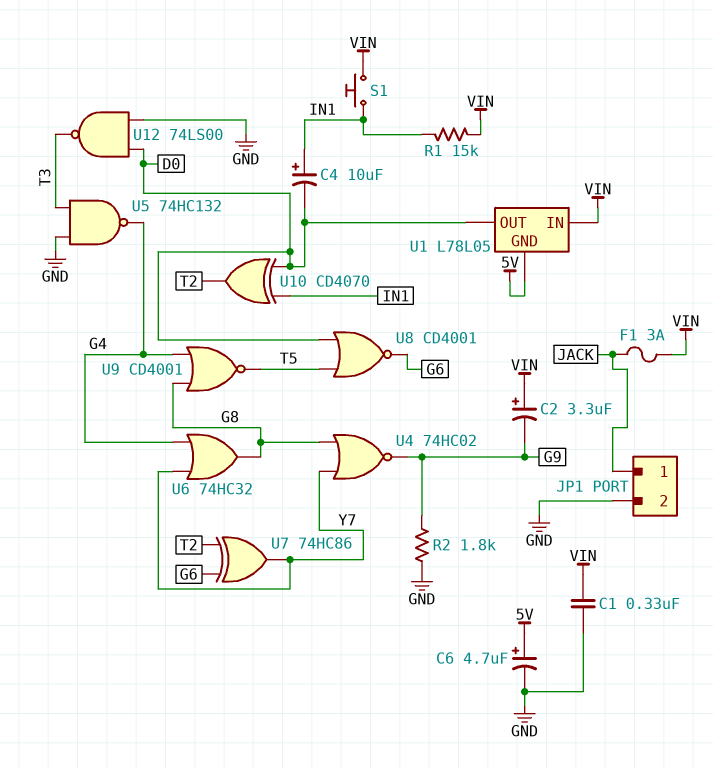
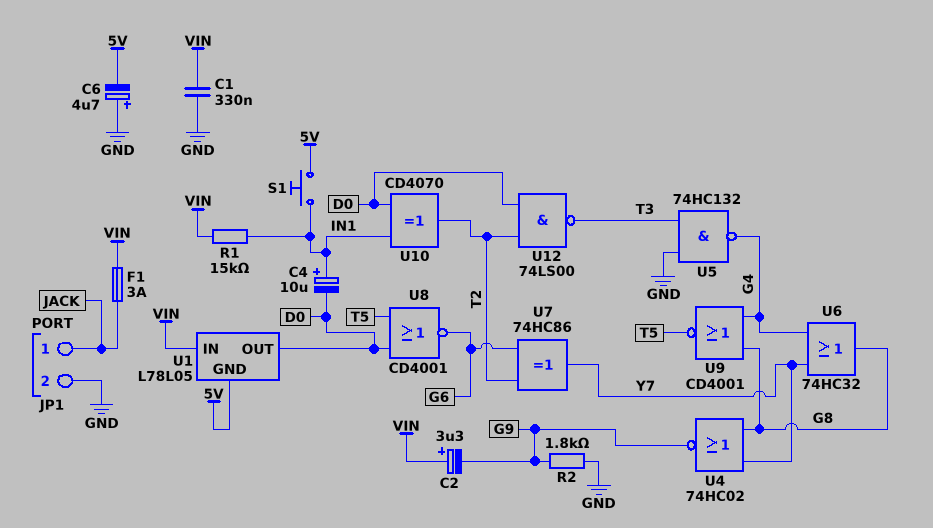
C6: 4.7uF (plus 5V, minus GND) -> 4.7uF (plus GND, minus 5V)
S1: button (IN1, VIN) -> button (5V, IN1)
U12: NAND 74LS00 (in D0, in GND, out T3) -> NAND 74LS00 (in D0, in T2, out T3)

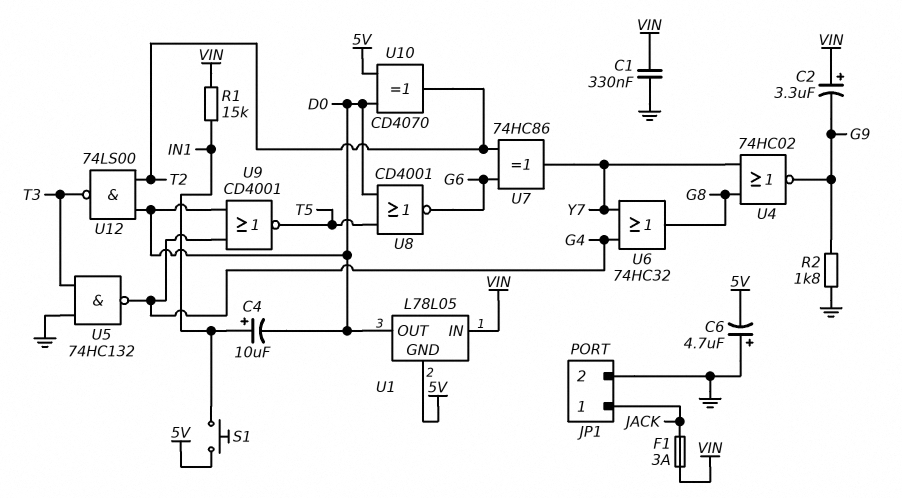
U9: NOR CD4001 (in G4, in G8, out T5) -> NOR CD4001 (in D0, in G4, out T5)
U10: XOR CD4070 (in D0, in IN1, out T2) -> XOR CD4070 (in 5V, in D0, out T2)

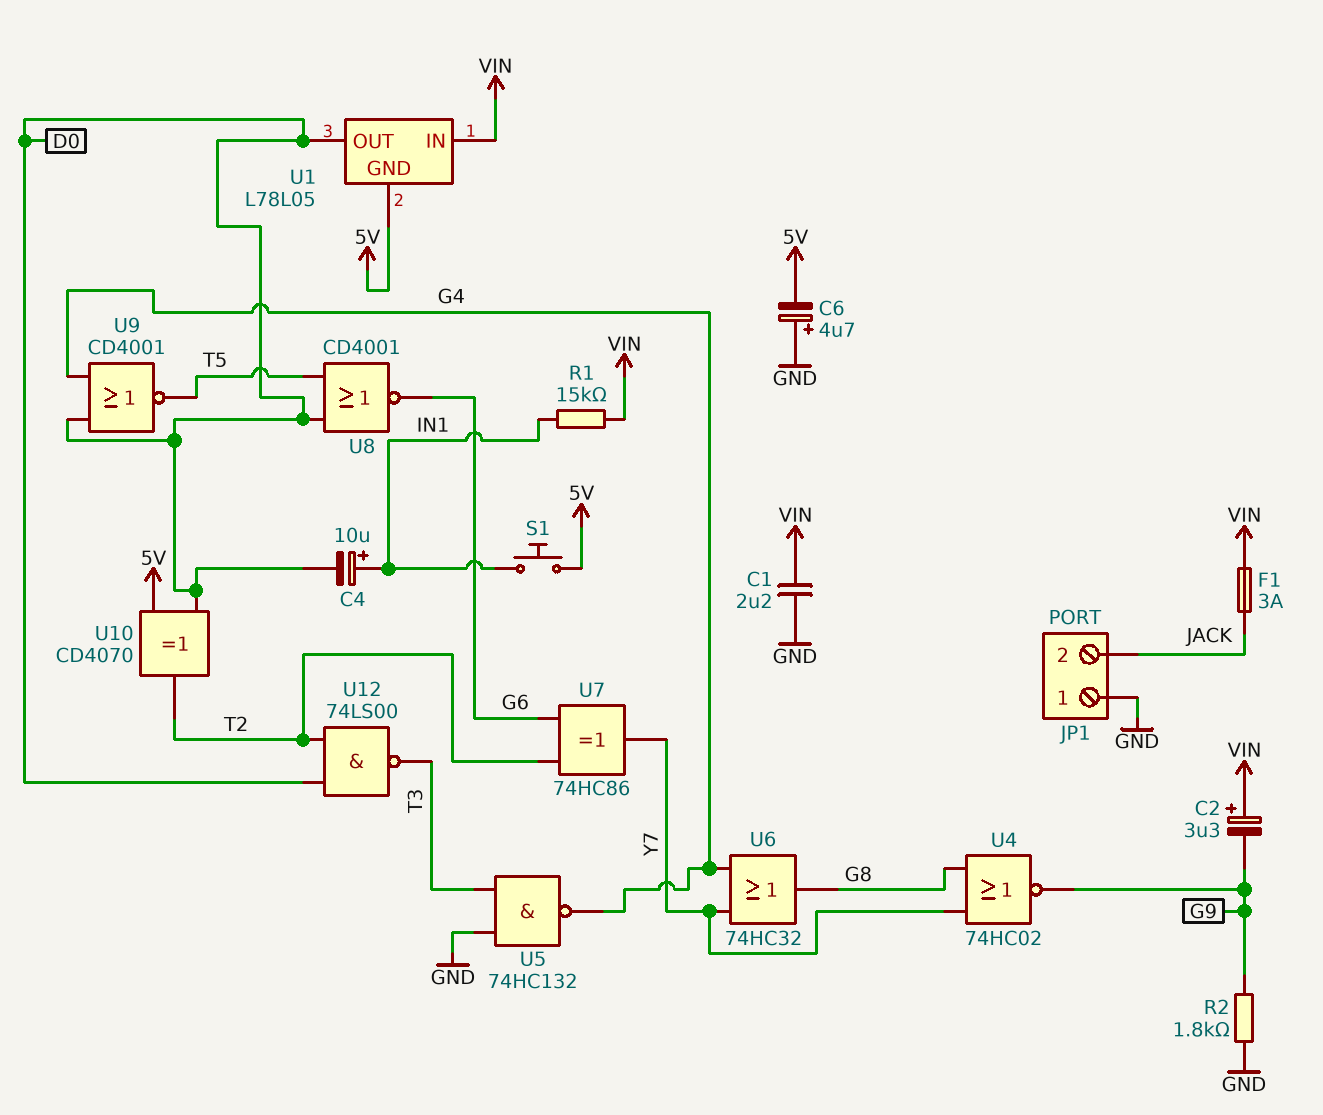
C1: 330nF (GND, VIN) -> 2.2uF (GND, VIN)
JP1 pin 1: JACK -> GND
JP1 pin 2: GND -> JACK

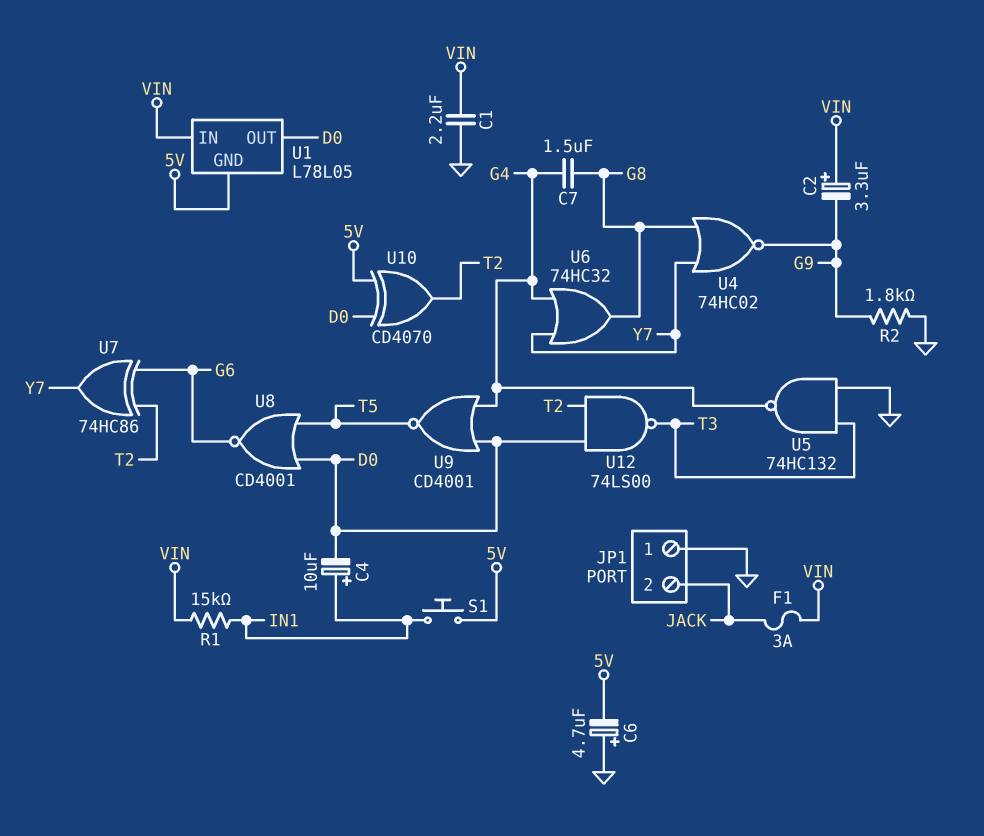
C7: none -> 1.5uF (G4, G8)

